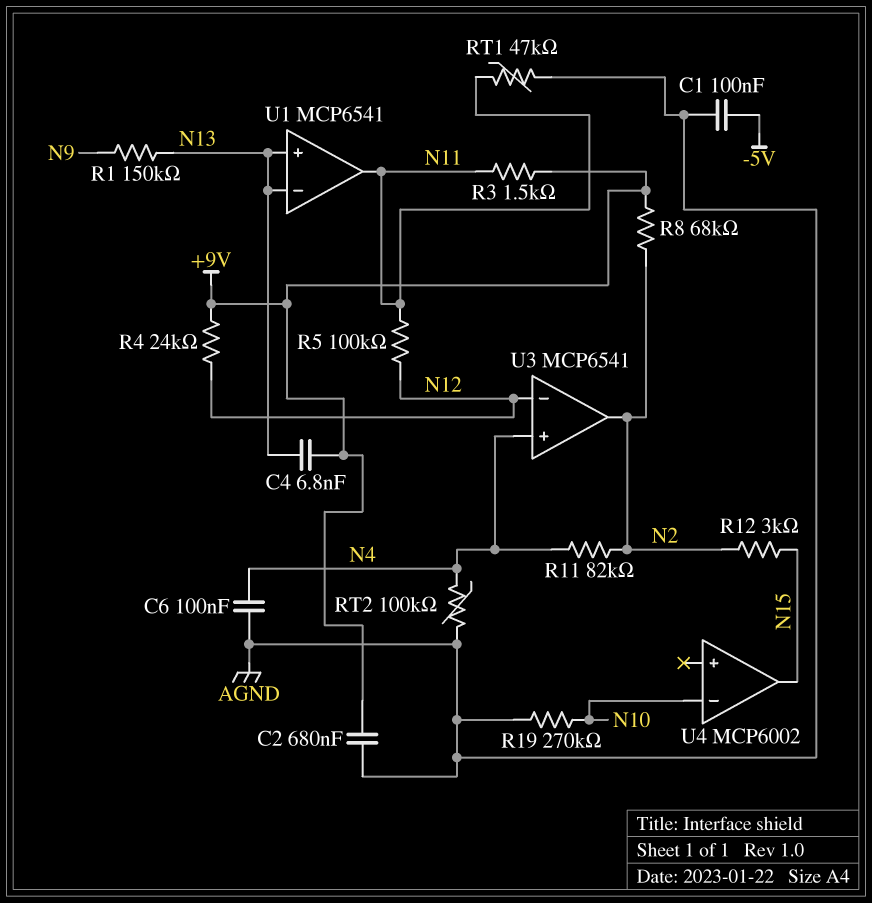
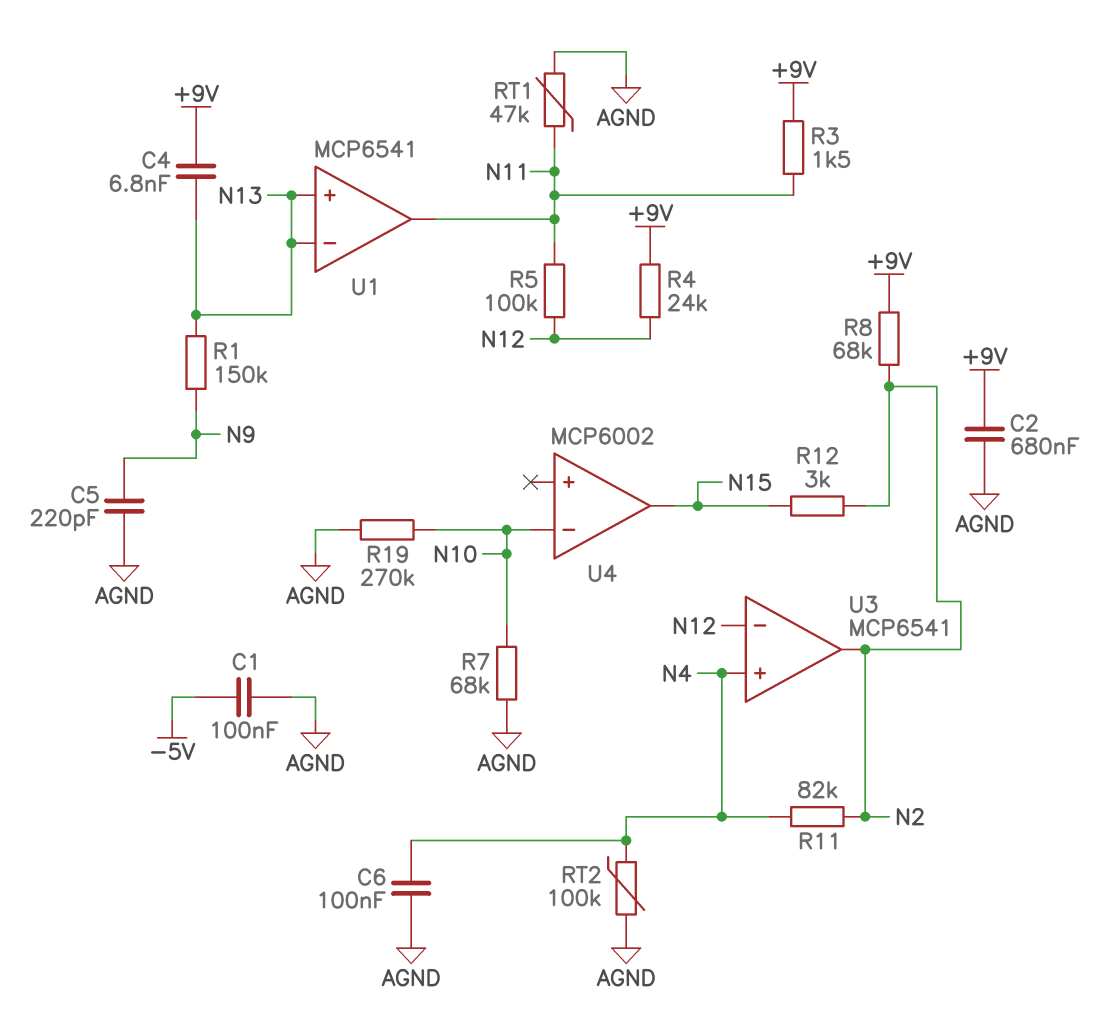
C5: none -> 220pF (AGND, N9)
R7: none -> 68k (AGND, N10)

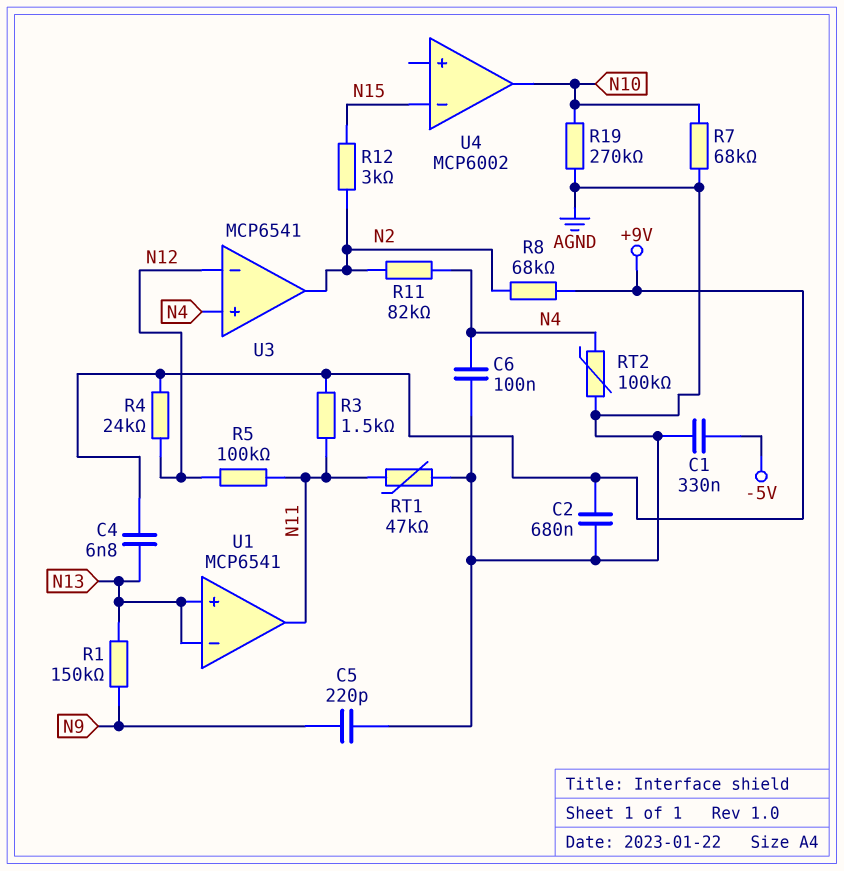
C1: 100nF (-5V, AGND) -> 330nF (-5V, AGND)
U4 pin in-: N10 -> N15
U4 pin out: N15 -> N10

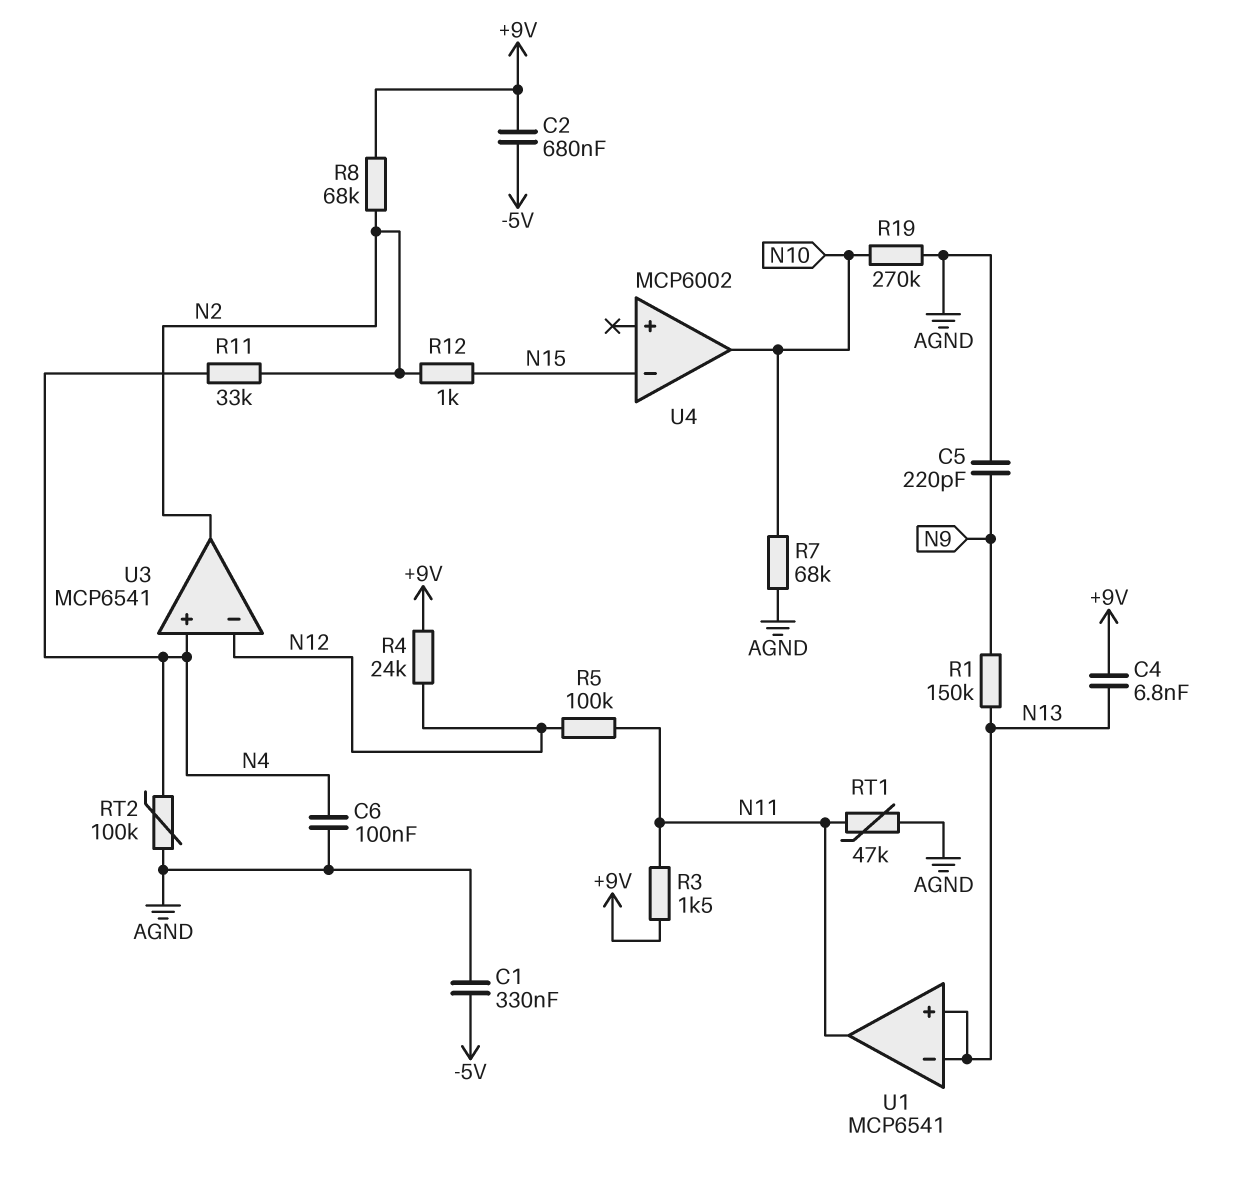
C2: 680nF (+9V, AGND) -> 680nF (+9V, -5V)
R11: 82k (N2, N4) -> 33k (N2, N4)
R12: 3k (N2, N15) -> 1k (N2, N15)

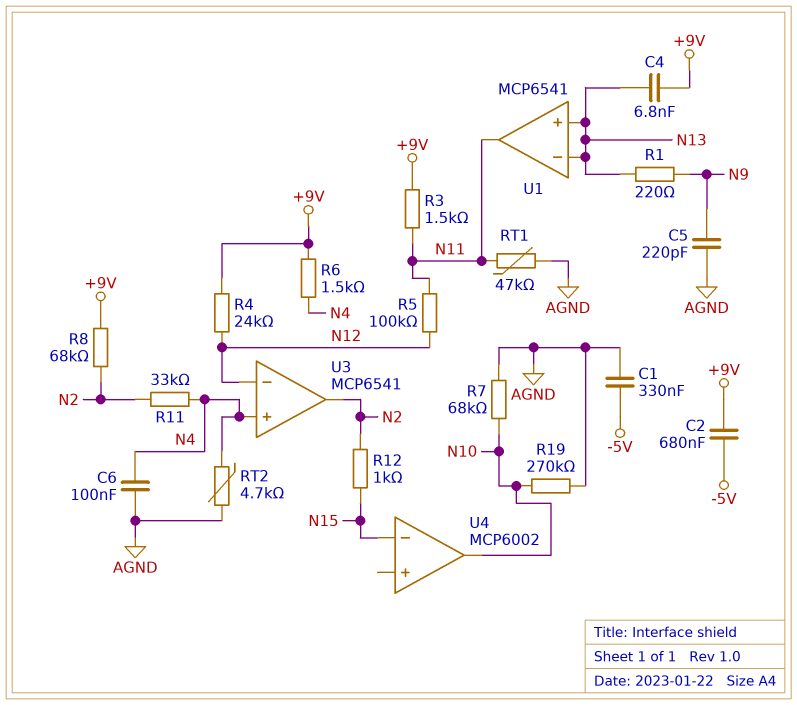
R1: 150k (N9, N13) -> 220 (N9, N13)
R6: none -> 1.5k (+9V, N4)
RT2: 100k (AGND, N4) -> 4.7k (AGND, N4)

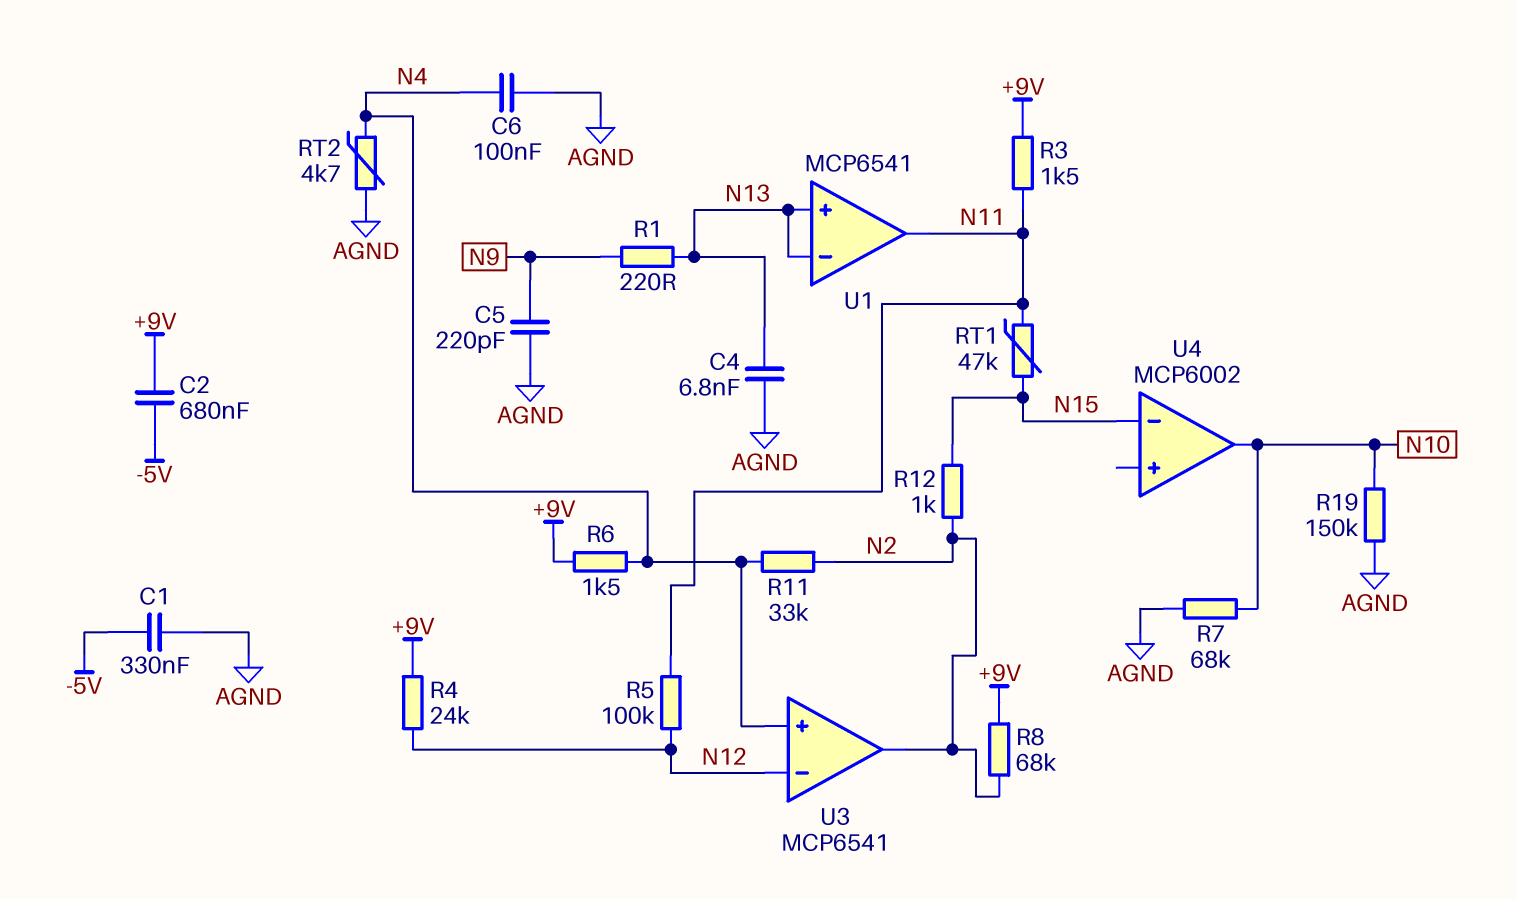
C4: 6.8nF (+9V, N13) -> 6.8nF (AGND, N13)
R19: 270k (AGND, N10) -> 150k (AGND, N10)
RT1: 47k (AGND, N11) -> 47k (N11, N15)

